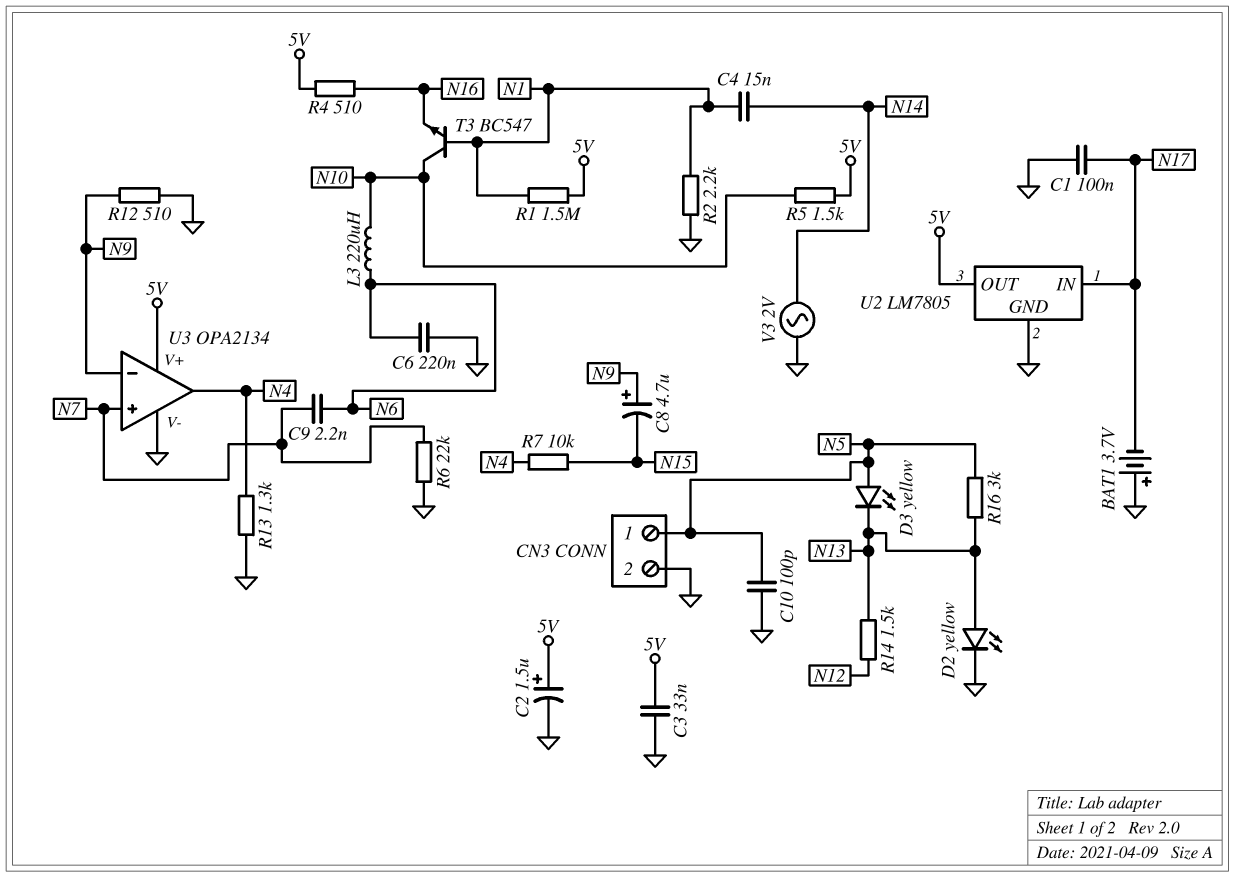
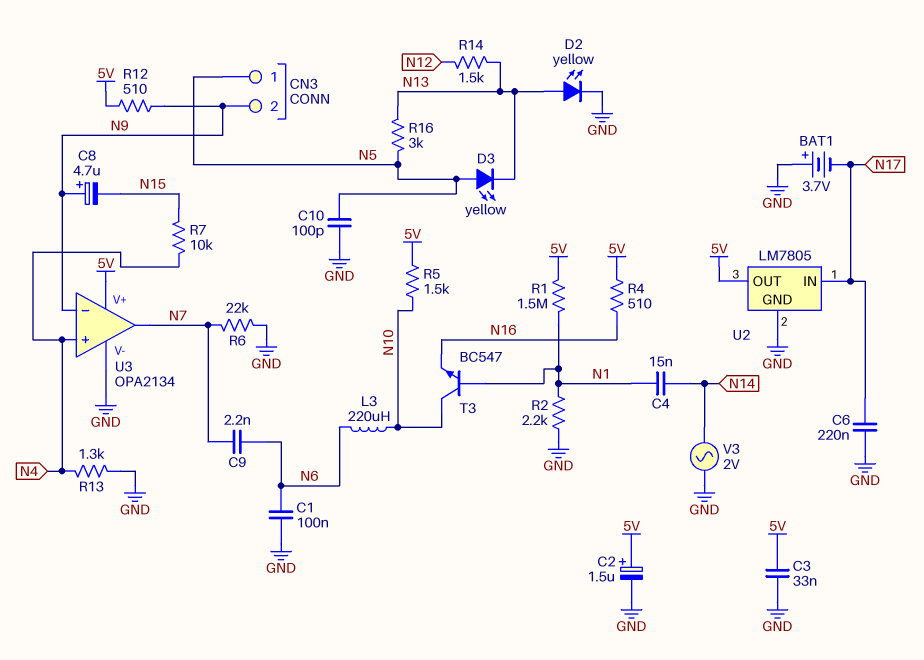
C1: 100nF (GND, N17) -> 100nF (GND, N6)
C6: 220nF (GND, N6) -> 220nF (GND, N17)
CN3 pin 2: GND -> N9
R12: 510 (GND, N9) -> 510 (5V, N9)
U3 pin in+: N7 -> N4
U3 pin out: N4 -> N7

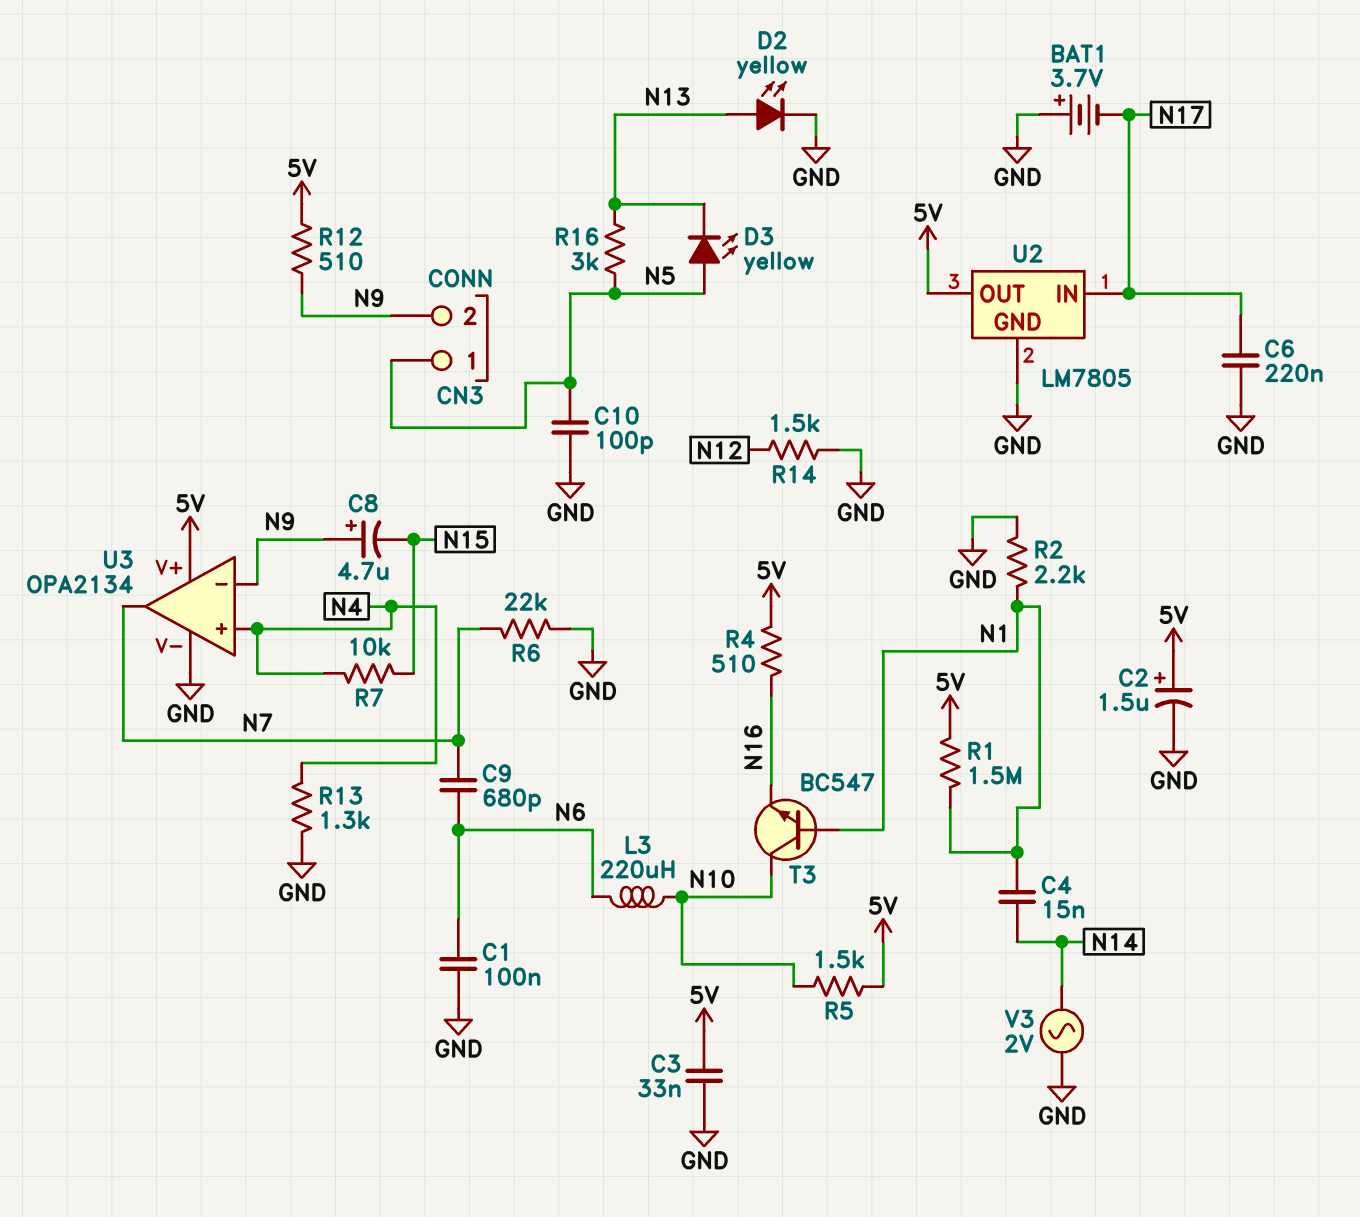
C9: 2.2nF (N6, N7) -> 680pF (N6, N7)
R14: 1.5k (N12, N13) -> 1.5k (GND, N12)

